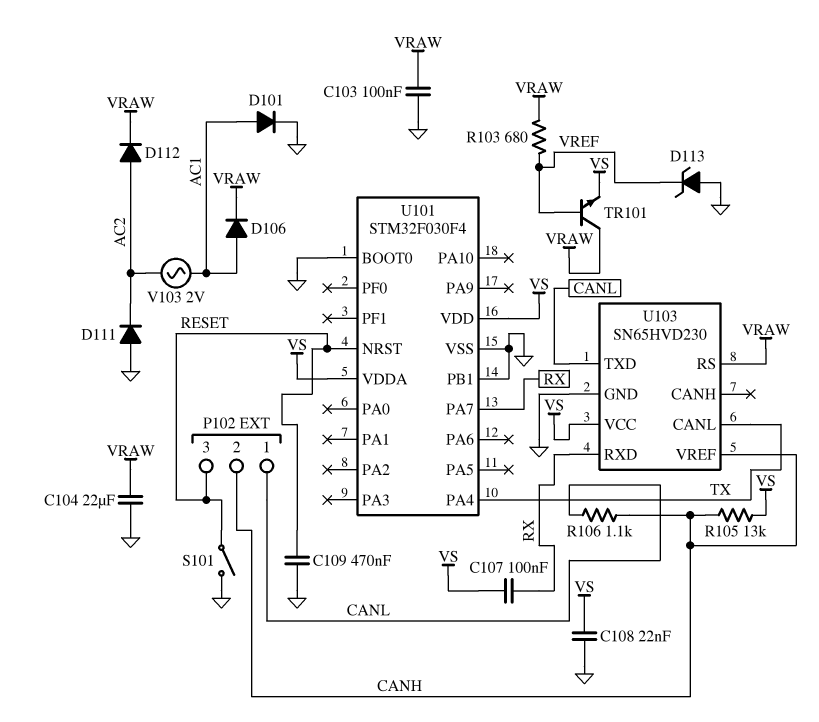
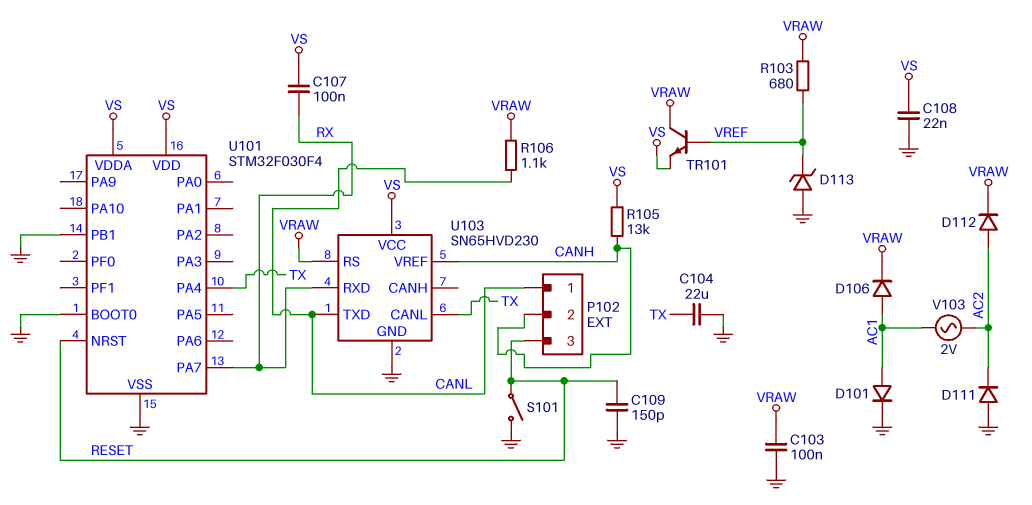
C104: 22uF (GND, VRAW) -> 22uF (GND, TX)
C109: 470nF (GND, RESET) -> 150pF (GND, RESET)
R106: 1.1k (CANH, CANL) -> 1.1k (CANL, VRAW)

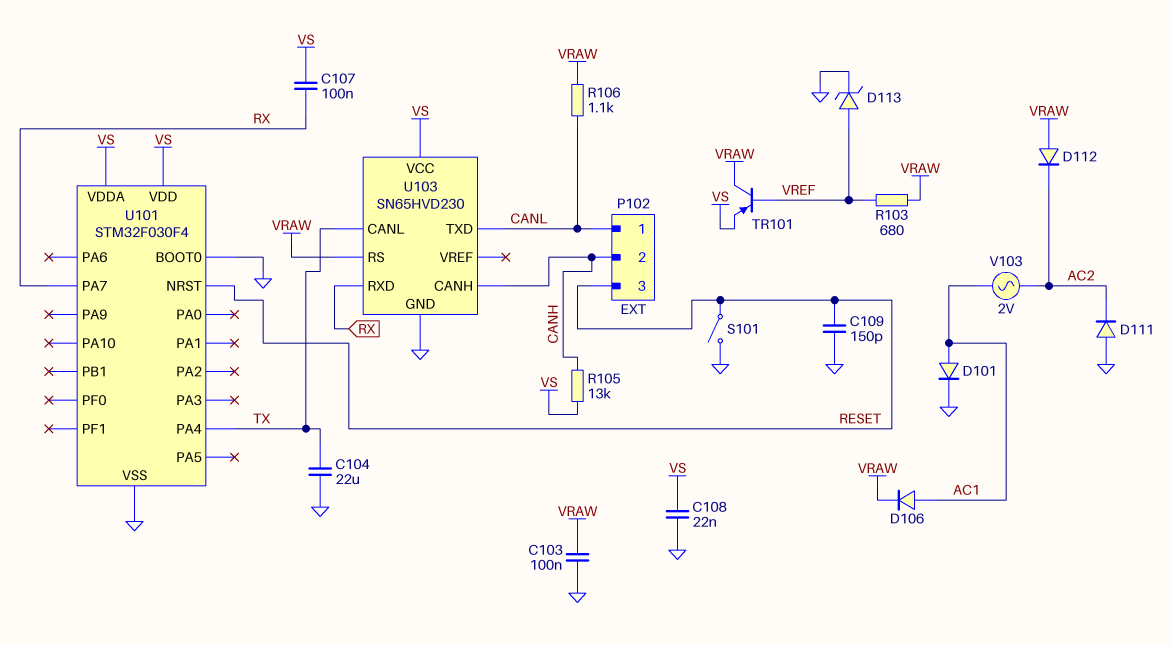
D112: diode (A AC2, K VRAW) -> diode (A VRAW, K AC2)
D113: zener (A GND, K VREF) -> zener (A VREF, K GND)
TR101: NPN (B VREF, C VRAW, E VS) -> PNP (B VREF, C VRAW, E VS)
U101 pin PB1: GND -> none
U103 pin CANH: none -> CANH
U103 pin VREF: CANH -> none

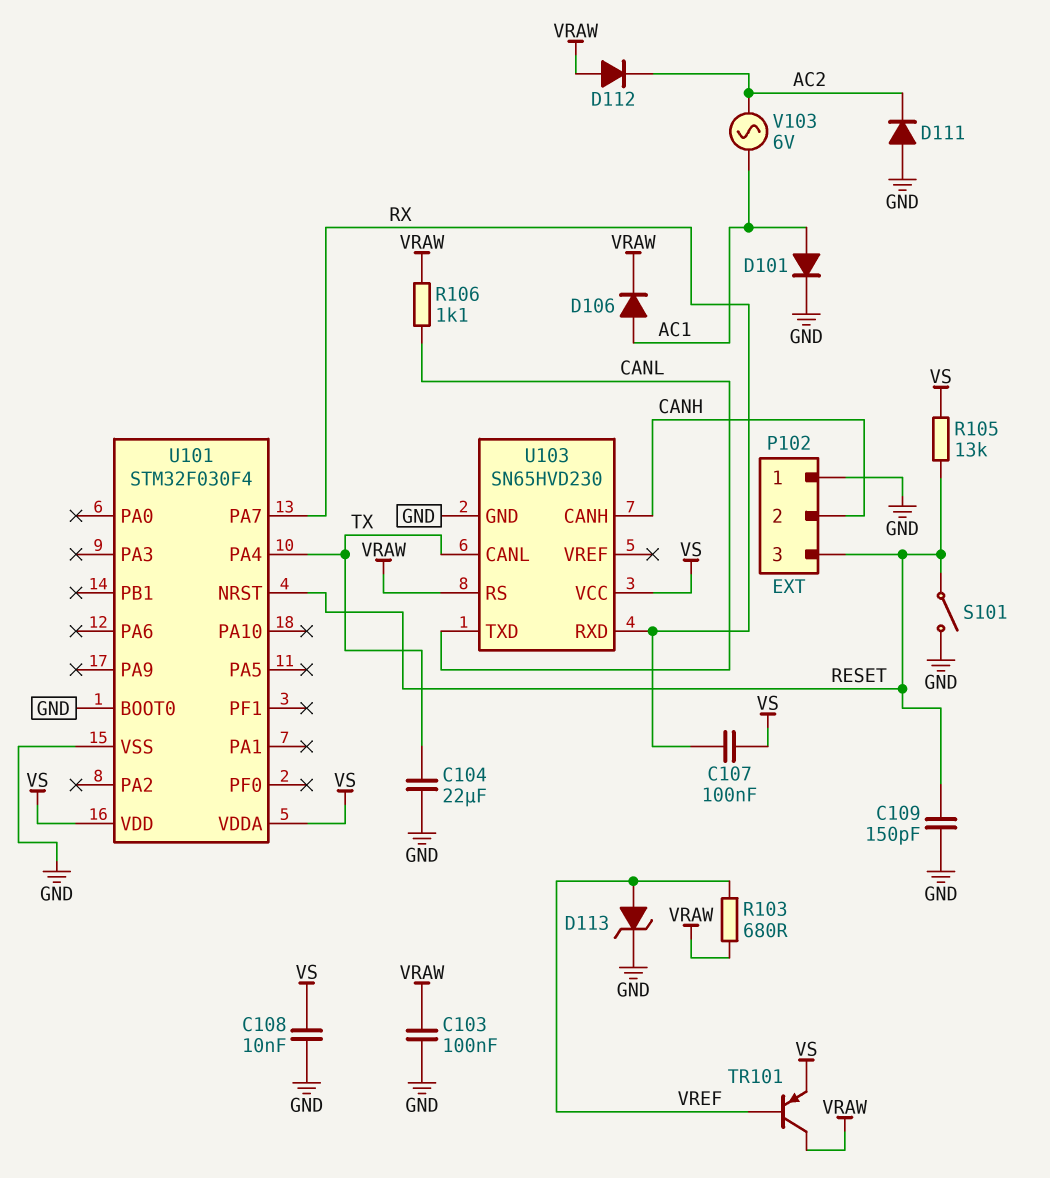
C108: 22nF (GND, VS) -> 10nF (GND, VS)
P102 pin 1: CANL -> GND
R105: 13k (CANH, VS) -> 13k (RESET, VS)
V103: AC 2V (AC1, AC2) -> AC 6V (AC1, AC2)

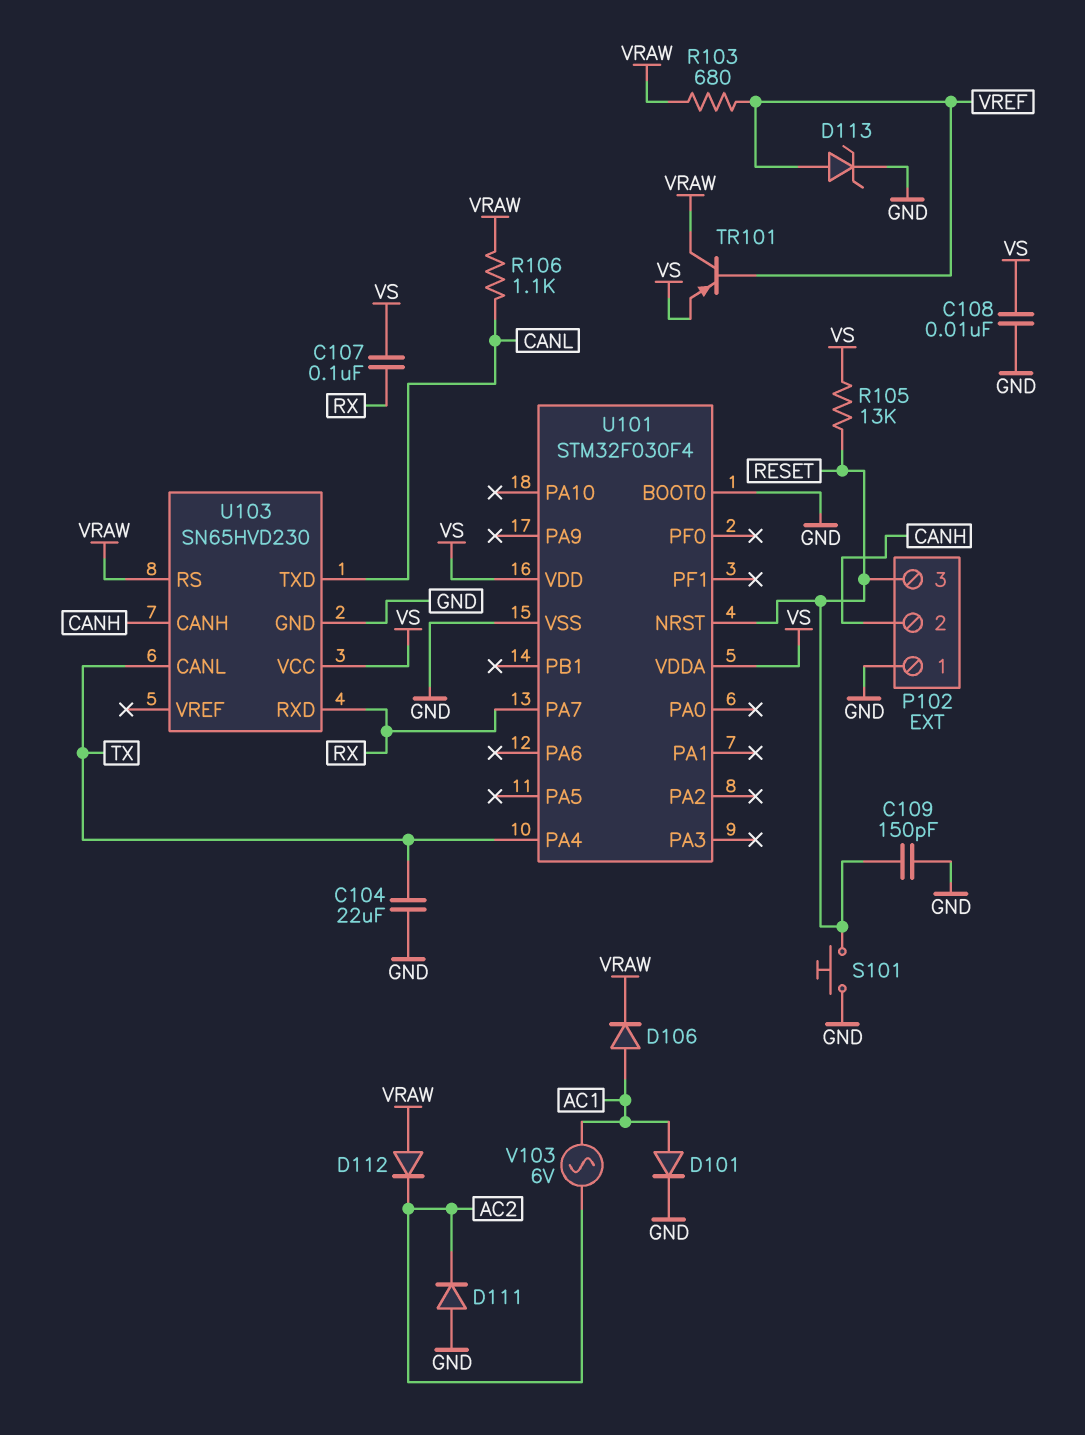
C103: 100nF (GND, VRAW) -> none
S101: switch (GND, RESET) -> button (GND, RESET)

